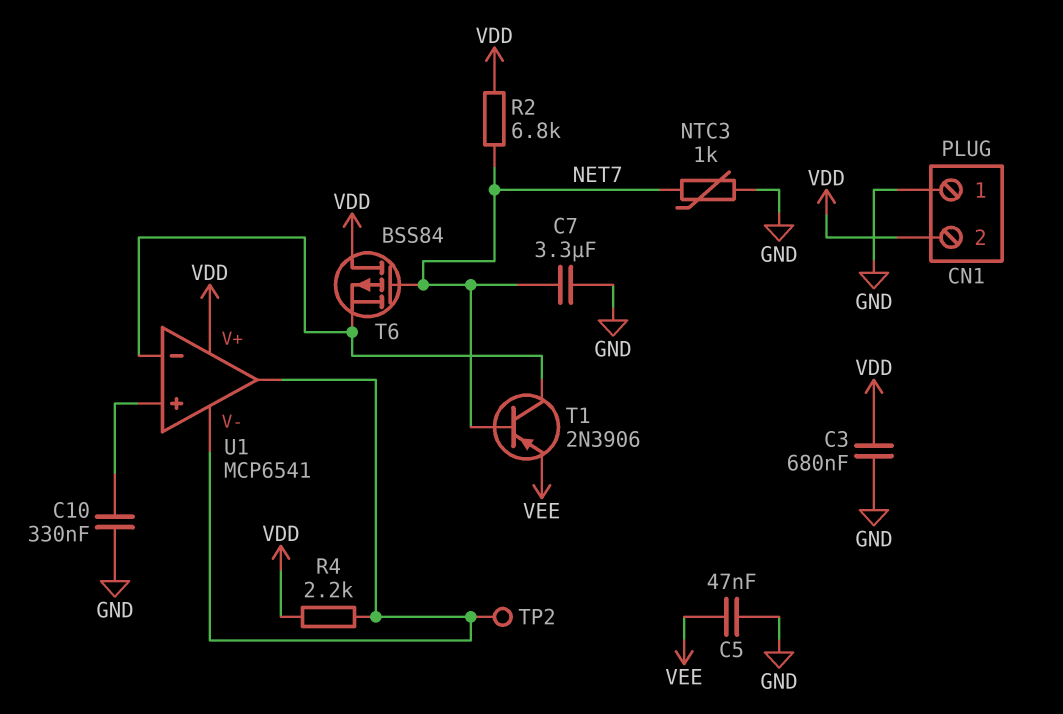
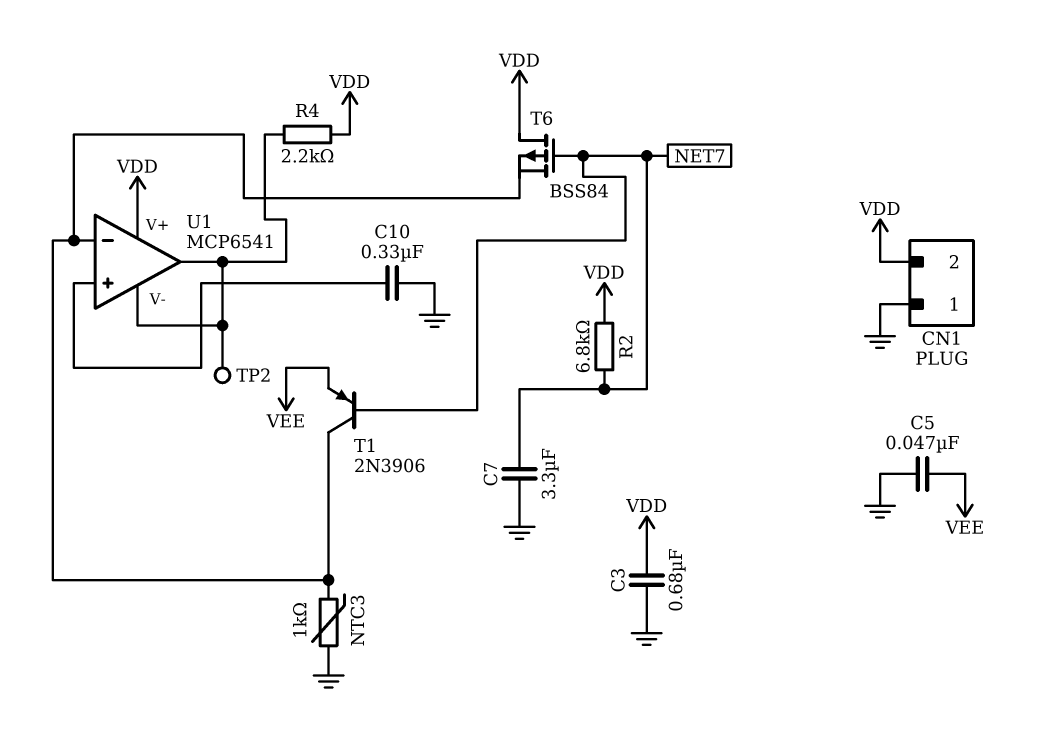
NTC3: 1k (GND, NET7) -> 1k (GND, U1/in-)

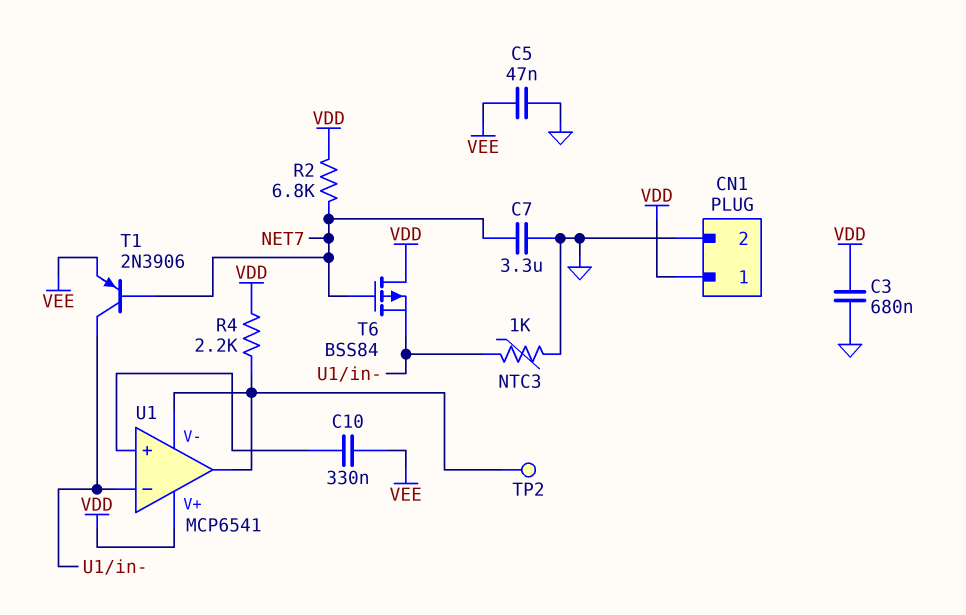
C10: 330nF (GND, U1/in+) -> 330nF (U1/in+, VEE)
CN1 pin 1: GND -> VDD
CN1 pin 2: VDD -> GND

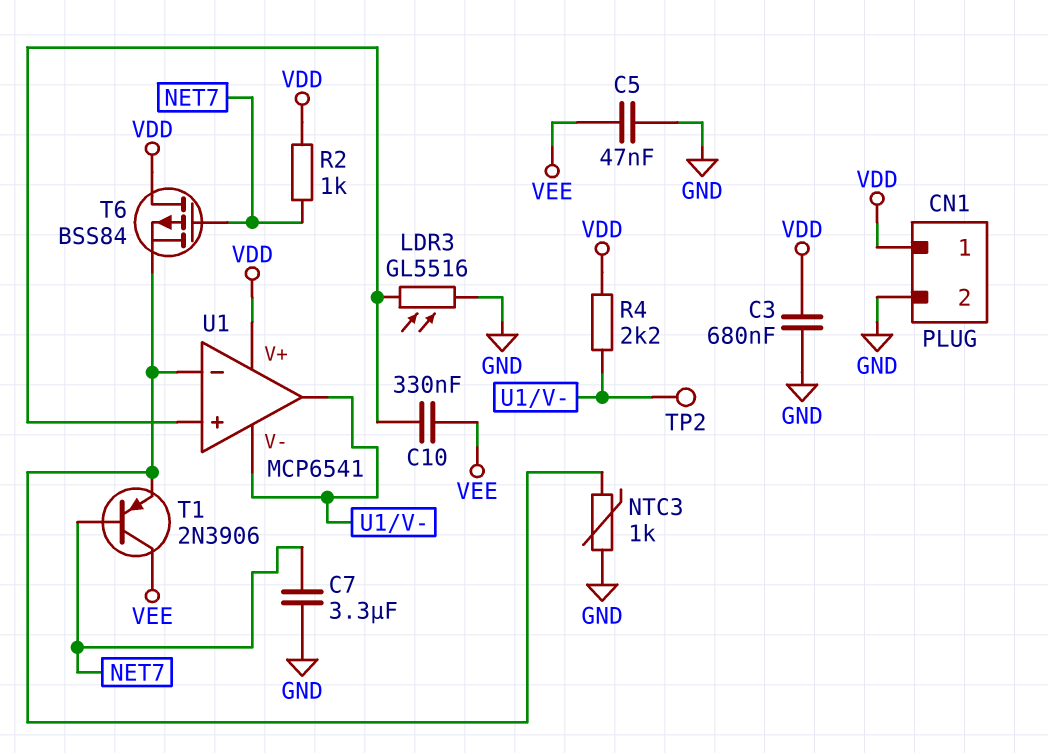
LDR3: none -> GL5516 (GND, U1/in+)
R2: 6.8k (NET7, VDD) -> 1k (NET7, VDD)
T1: PNP 2N3906 (B NET7, C U1/in-, E VEE) -> PNP 2N3906 (B NET7, C VEE, E U1/in-)

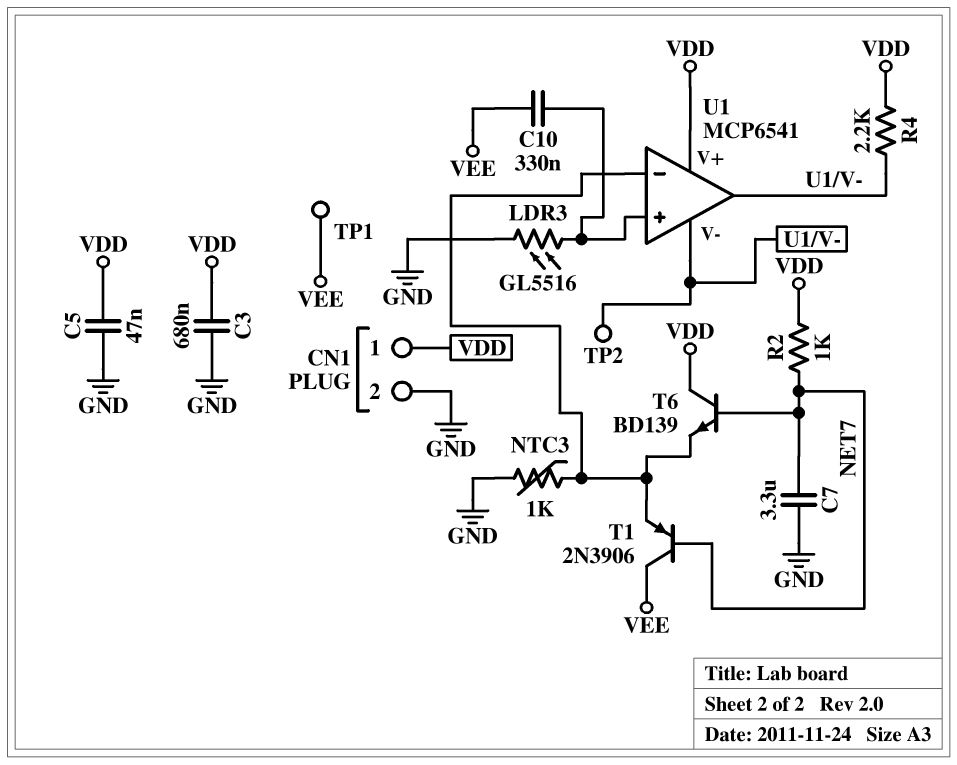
C5: 47nF (GND, VEE) -> 47nF (GND, VDD)
T6: PMOS BSS84 (G NET7, D VDD, S U1/in-) -> NPN BD139 (B NET7, C VDD, E U1/in-)
TP1: none -> test point (VEE)

